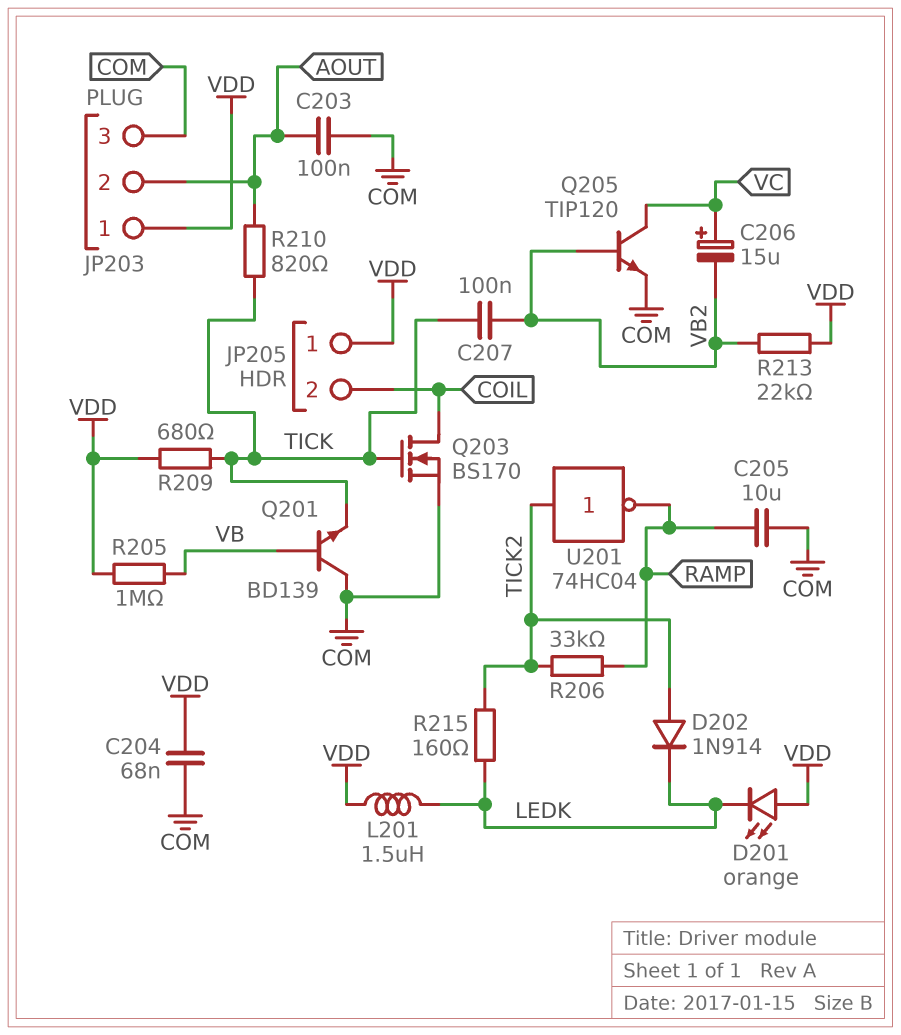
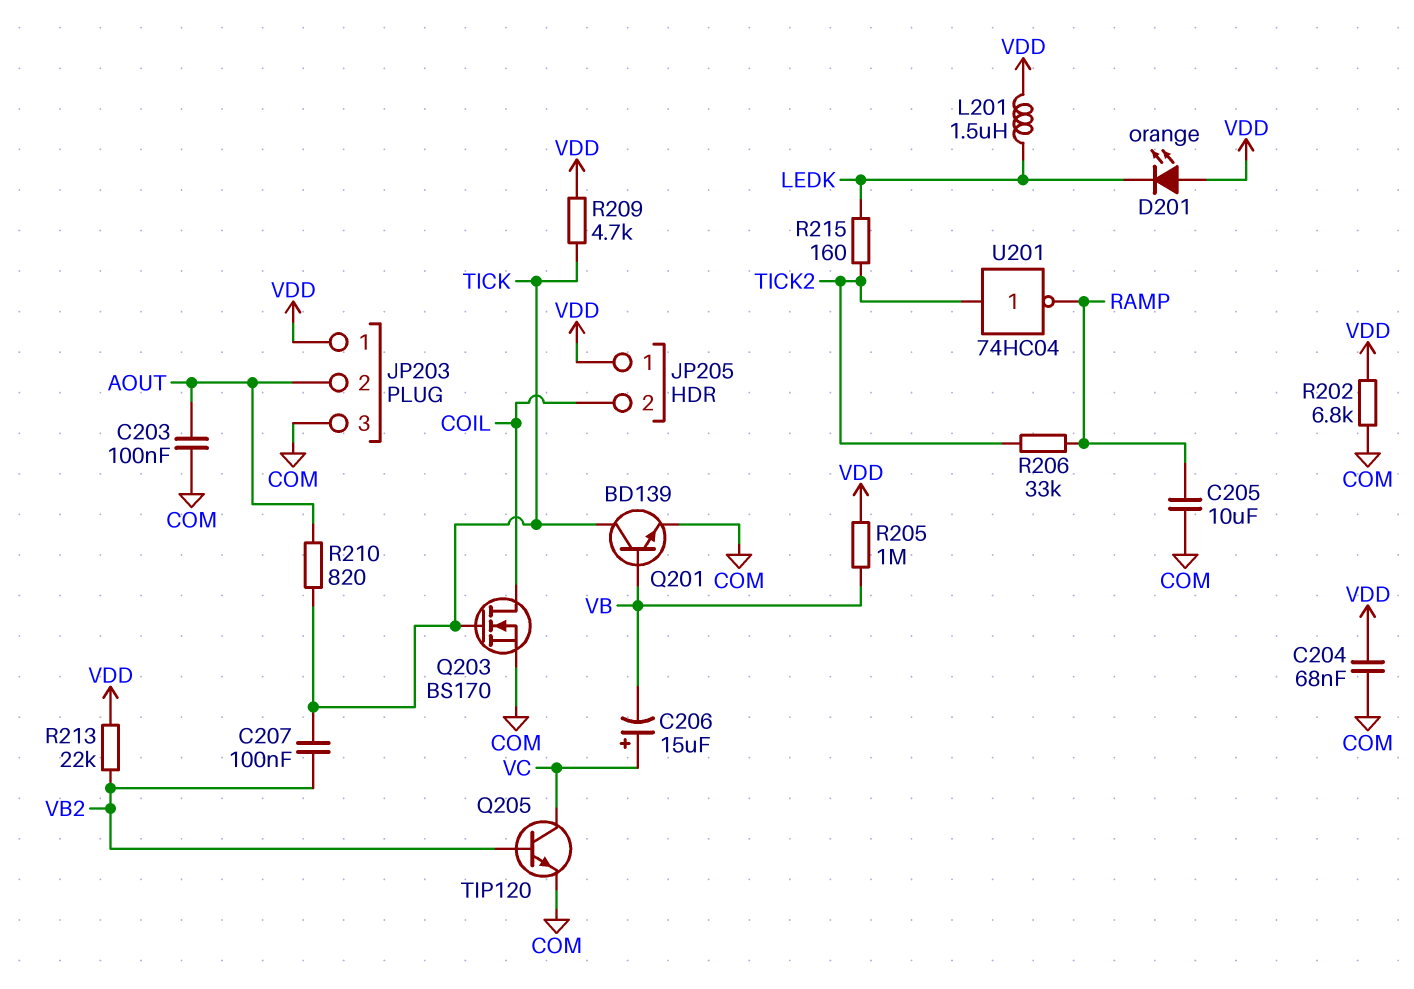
C206: 15uF (plus VC, minus VB2) -> 15uF (plus VC, minus VB)
D202: diode 1N914 (A TICK2, K LEDK) -> none
Q201: NPN BD139 (B VB, C COM, E TICK) -> NPN BD139 (B VB, C TICK, E COM)
R202: none -> 6.8k (COM, VDD)
R209: 680 (TICK, VDD) -> 4.7k (TICK, VDD)

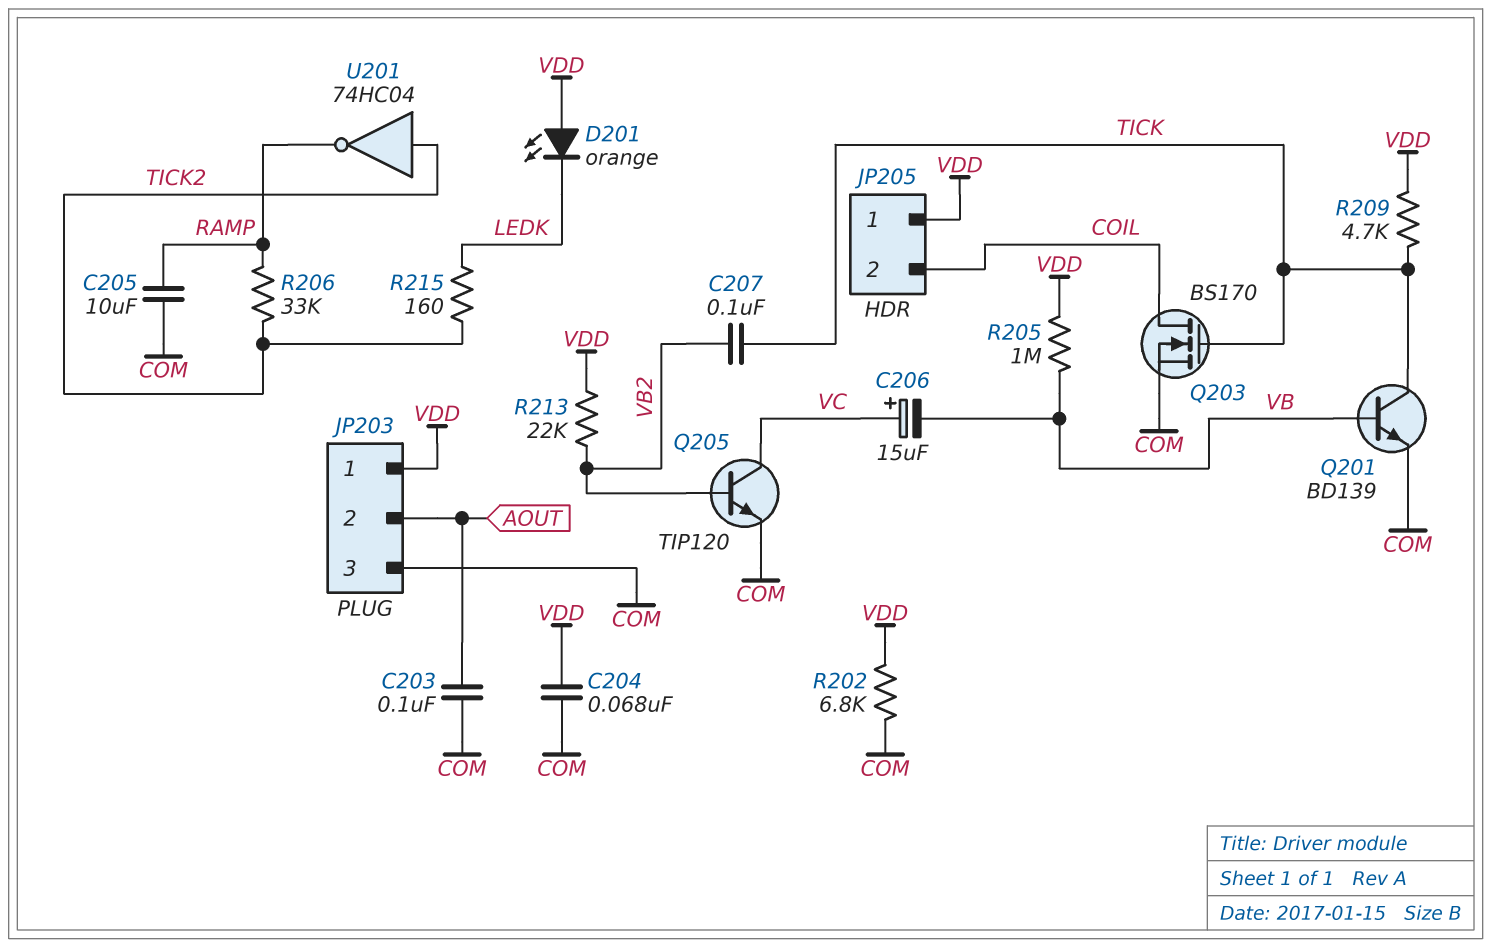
L201: 1.5uH (LEDK, VDD) -> none
R210: 820 (AOUT, TICK) -> none

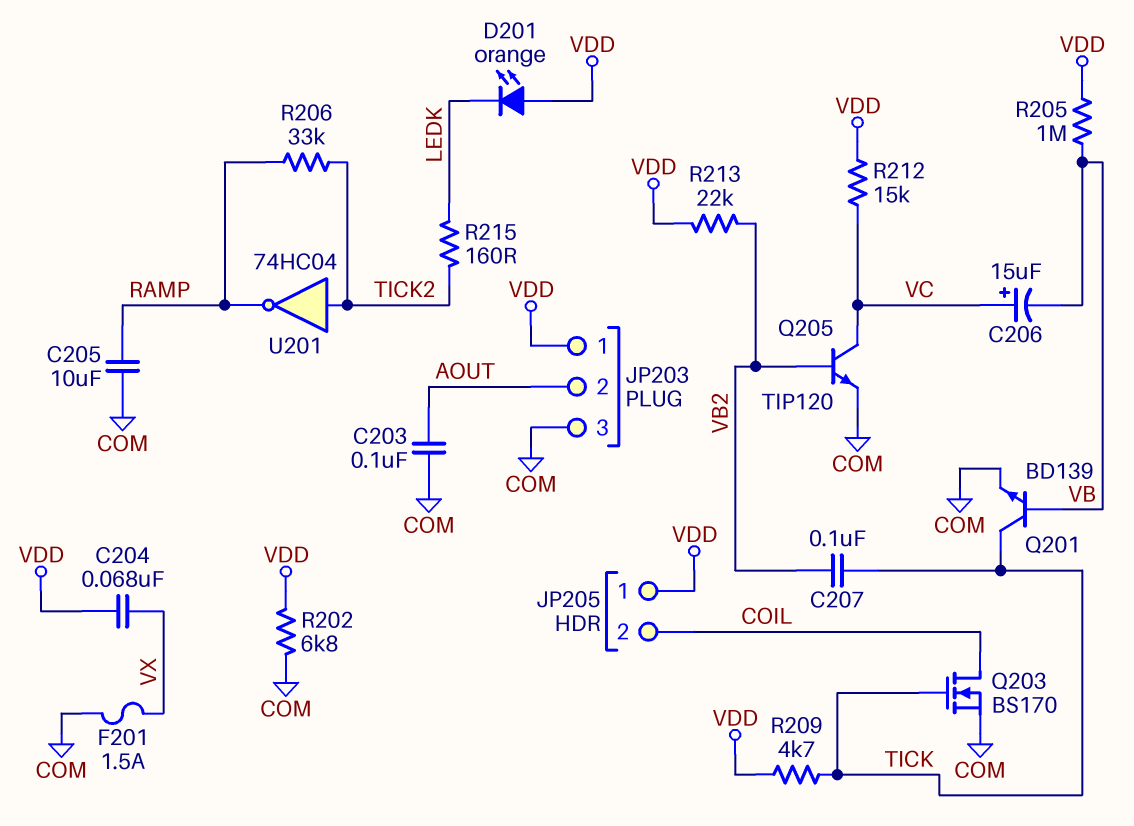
C204: 68nF (COM, VDD) -> 68nF (VDD, VX)
F201: none -> 1.5A (COM, VX)
R212: none -> 15k (VC, VDD)

